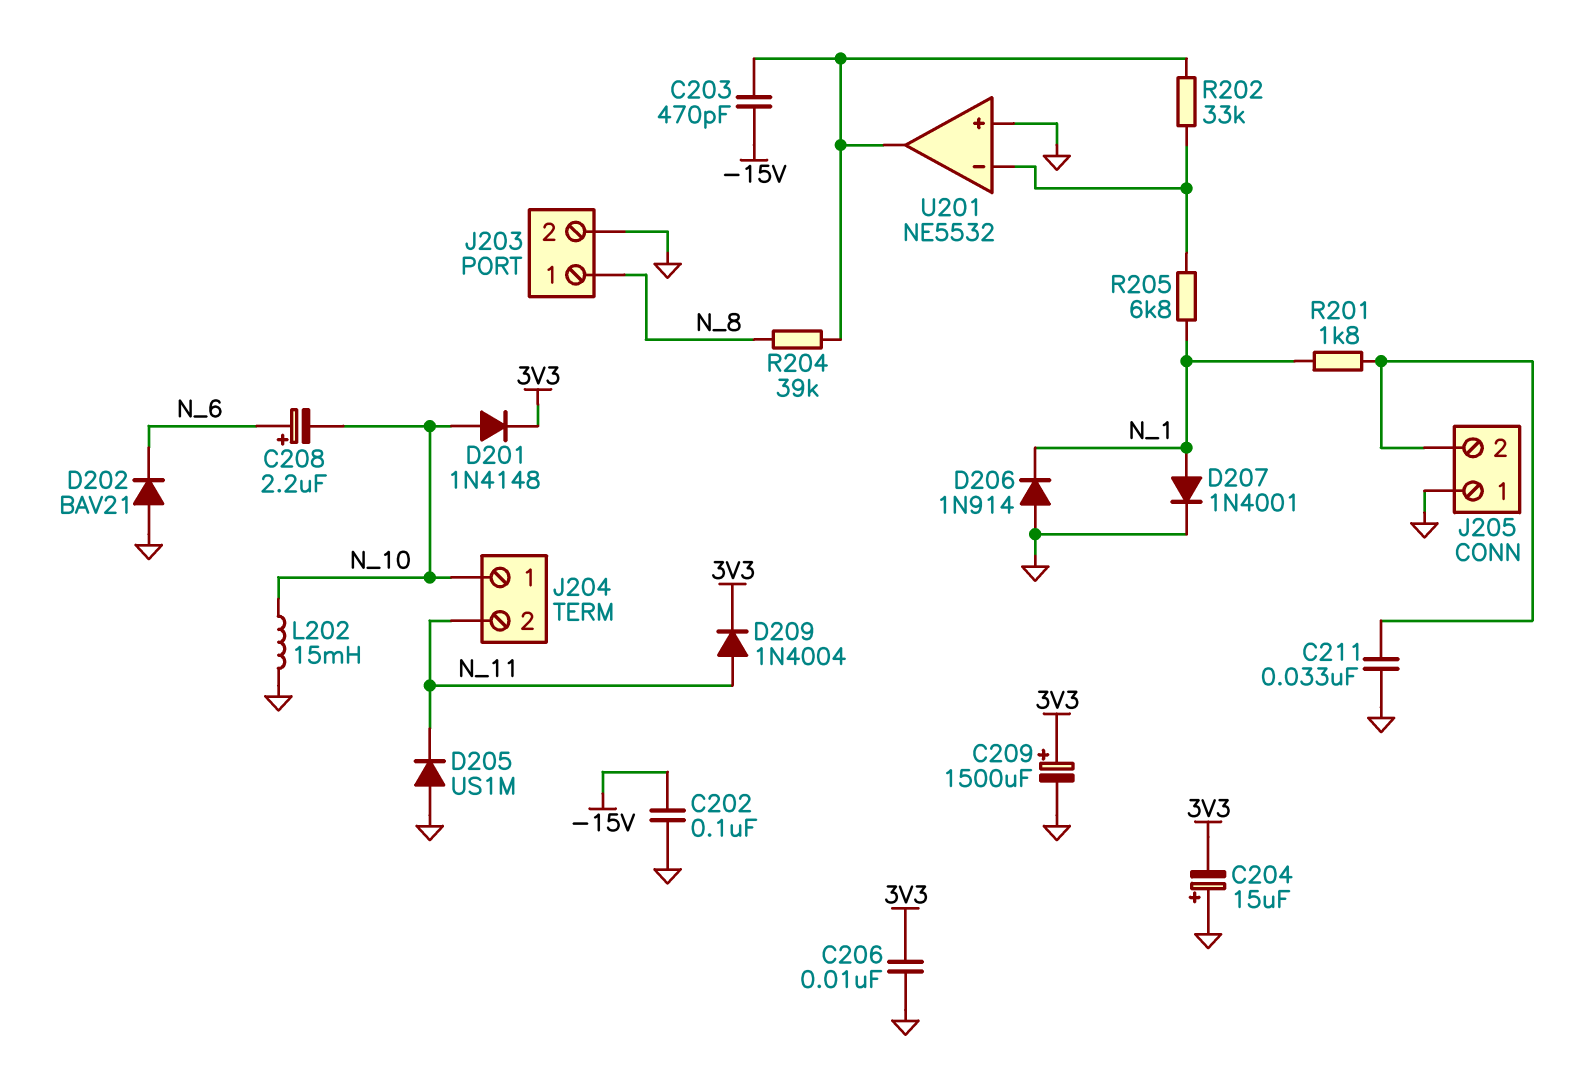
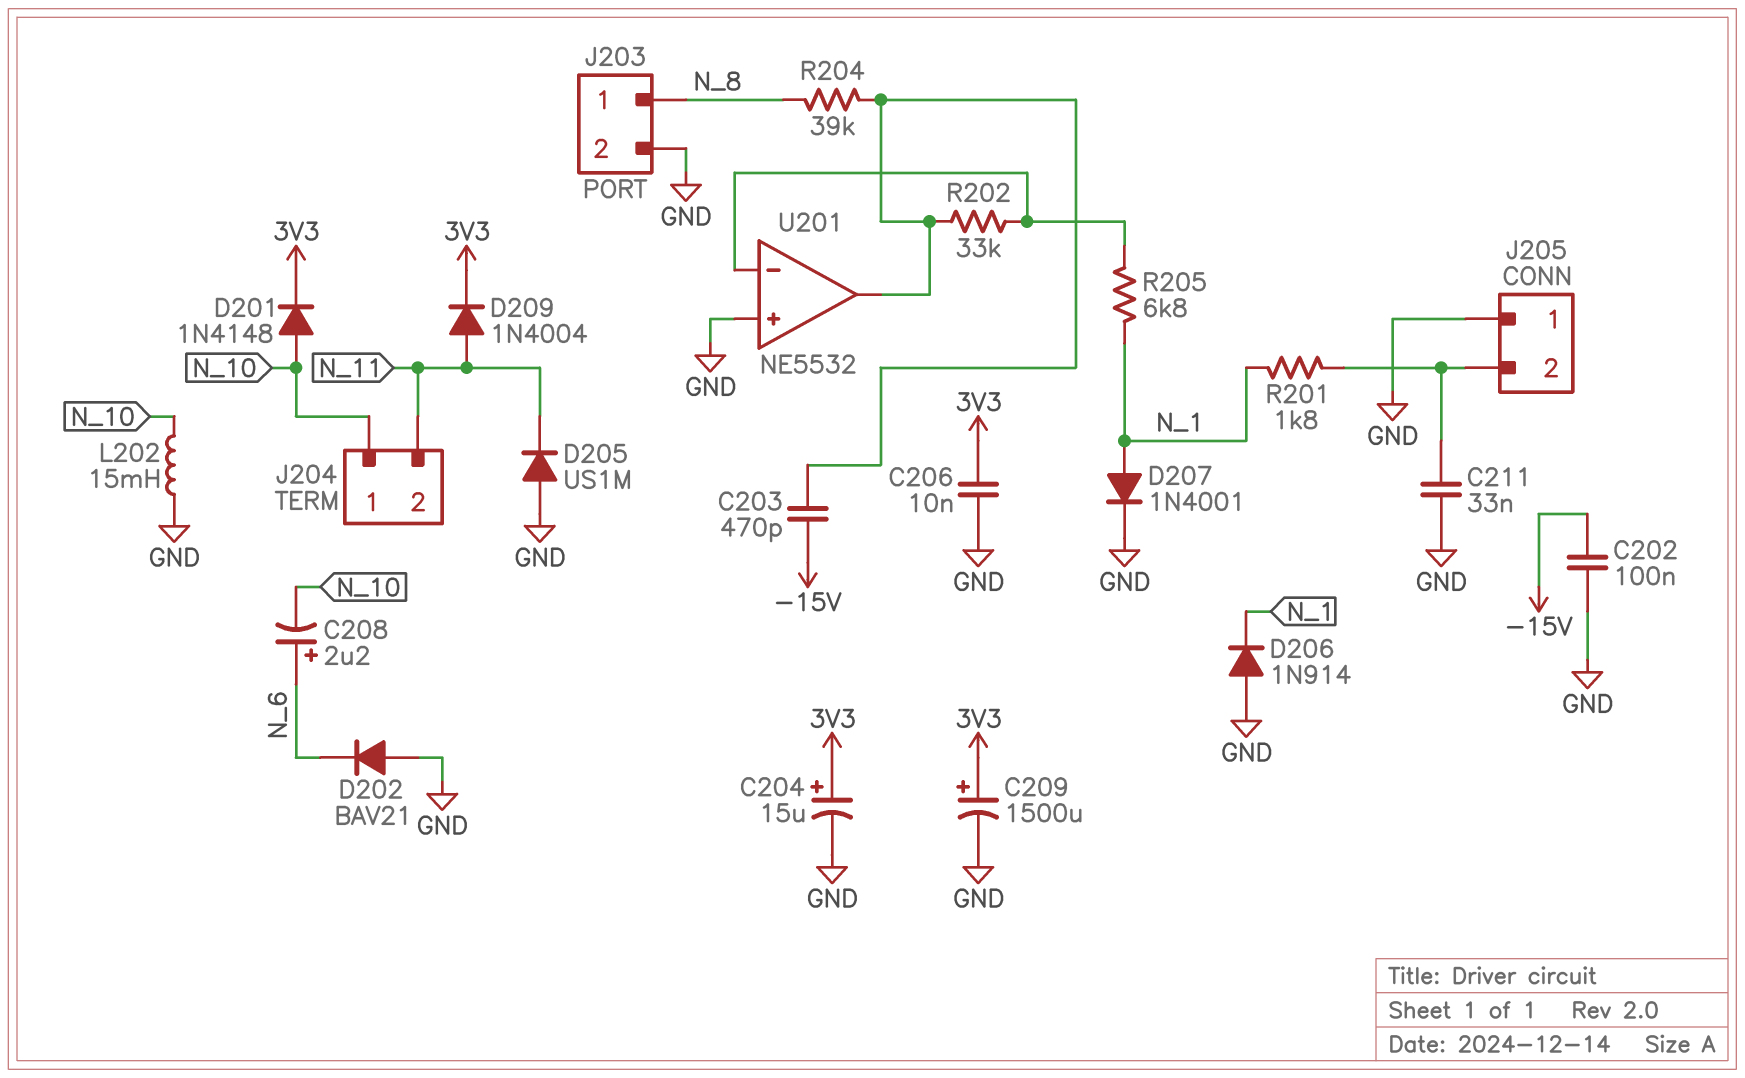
C204: 15uF (plus GND, minus 3V3) -> 15uF (plus 3V3, minus GND)

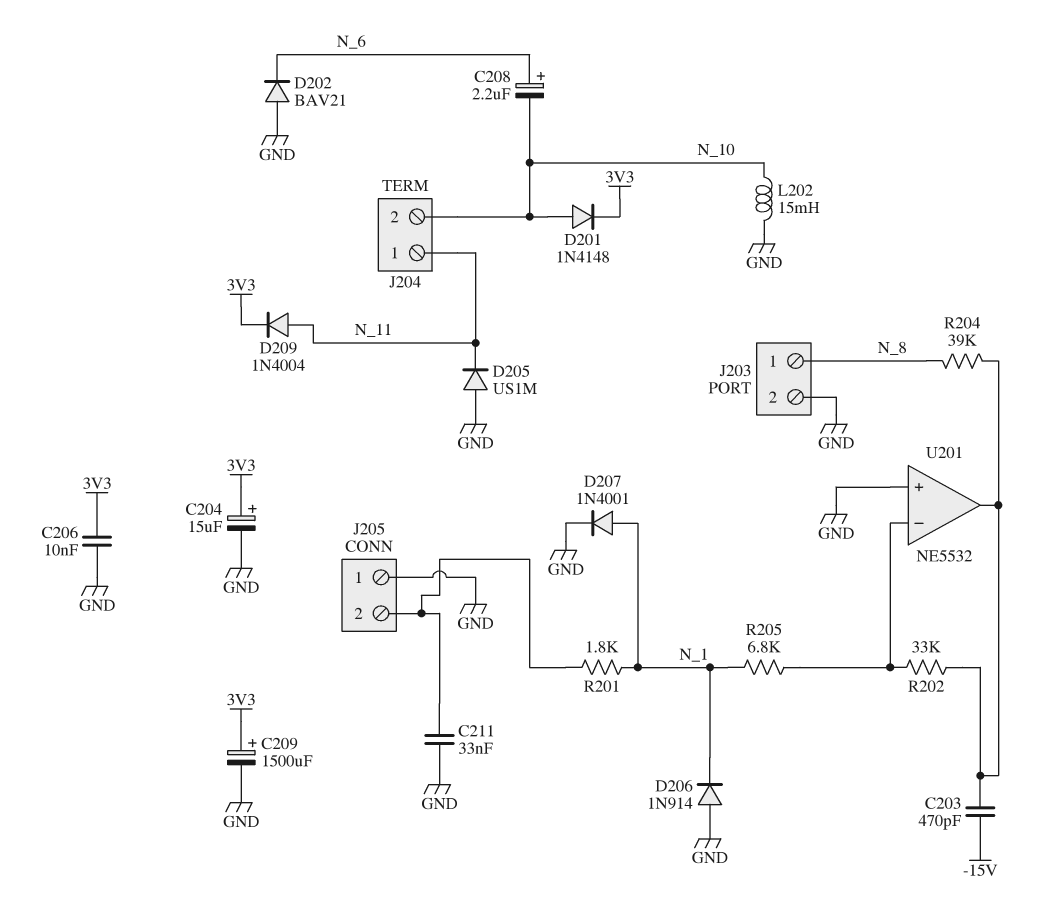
C202: 100nF (-15V, GND) -> none
J204 pin 1: N_10 -> N_11
J204 pin 2: N_11 -> N_10

